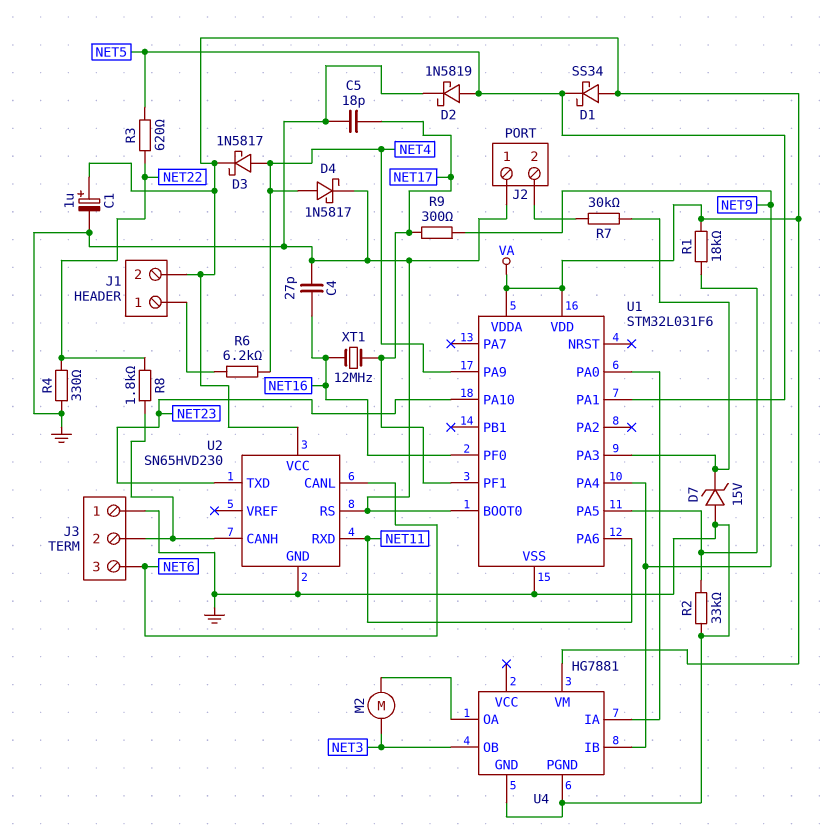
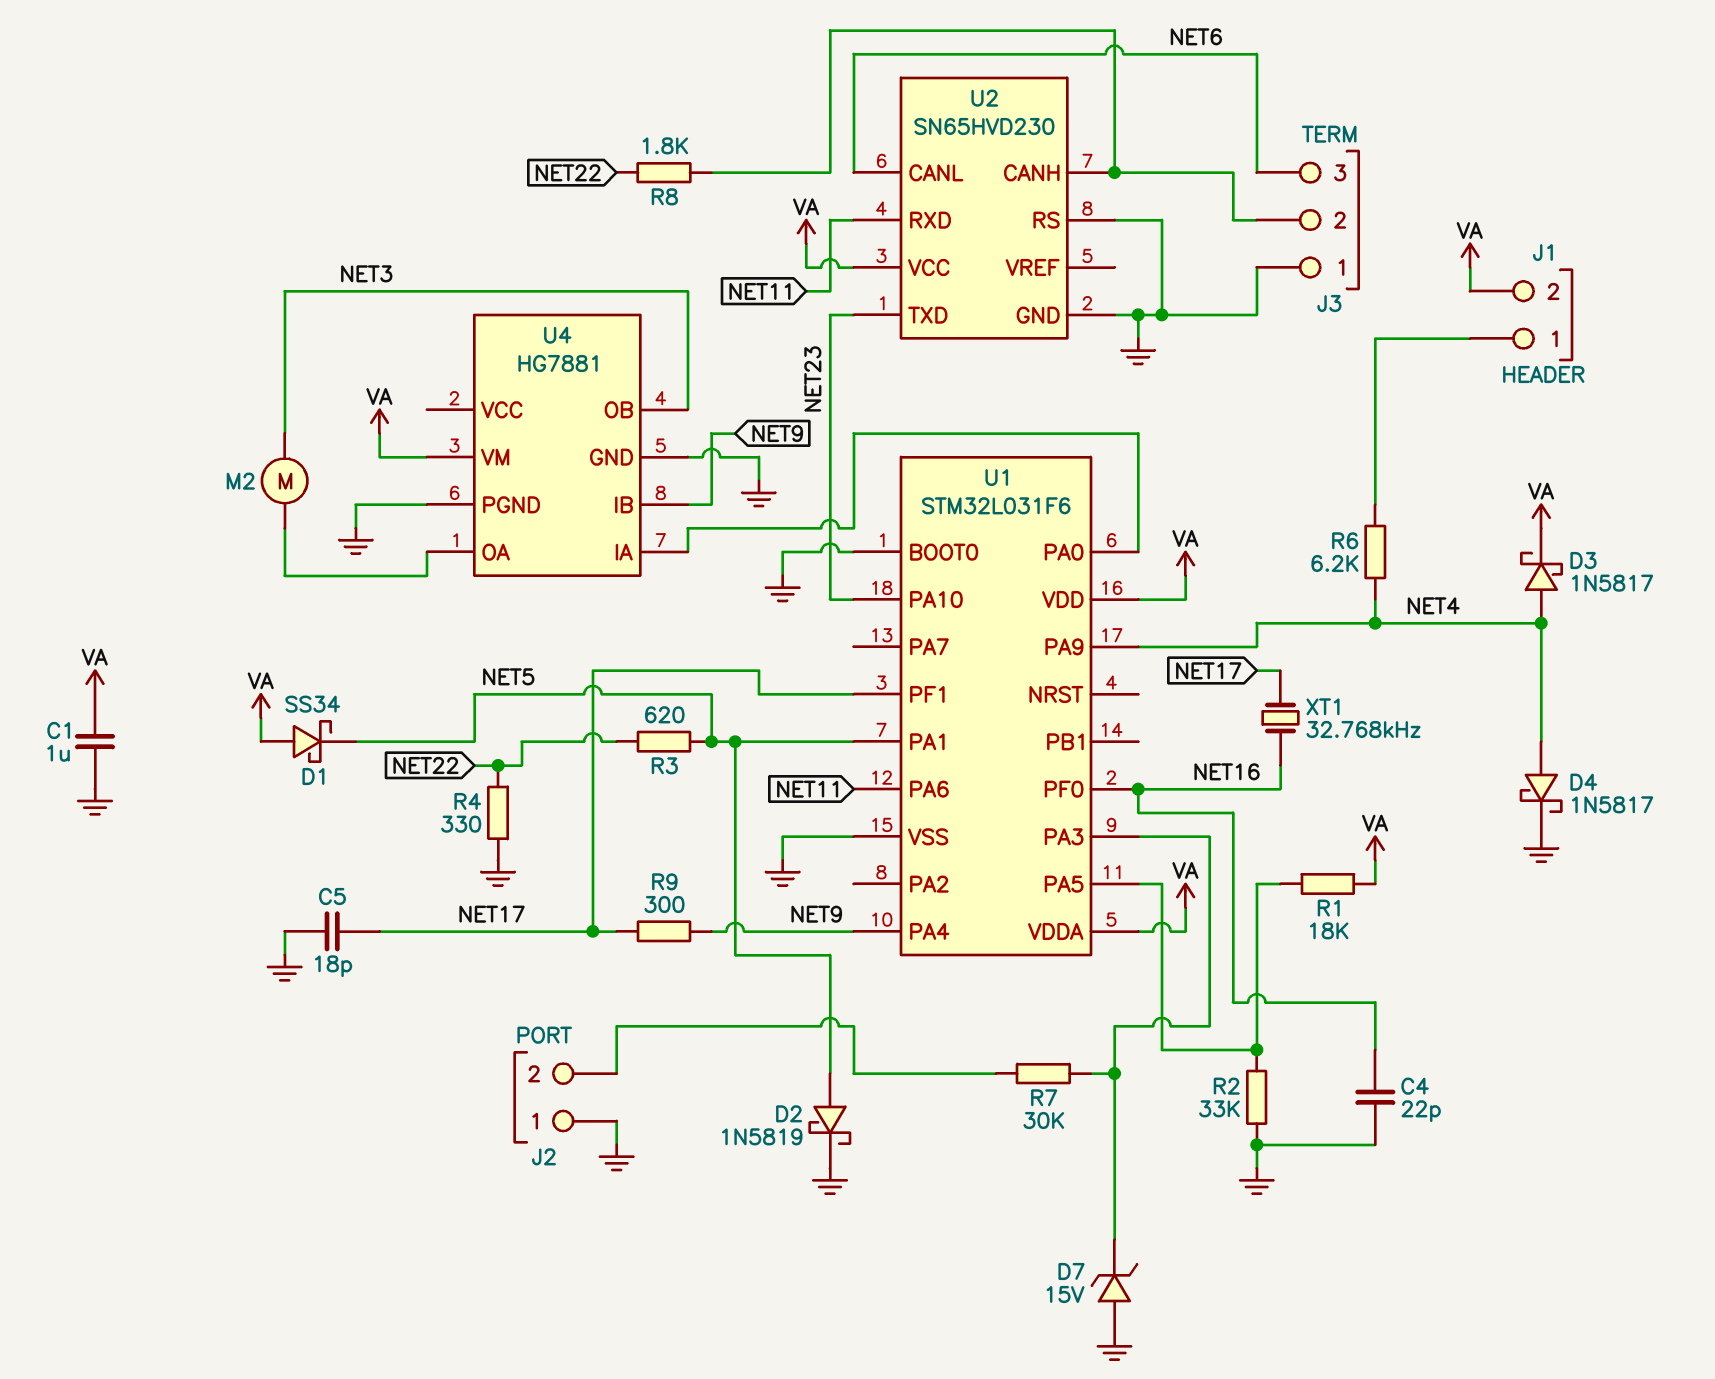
C1: 1uF (plus VA, minus GND) -> 1uF (GND, VA)
C4: 27pF (GND, NET16) -> 22pF (GND, NET16)
XT1: 12MHz (NET16, NET17) -> 32.768kHz (NET16, NET17)

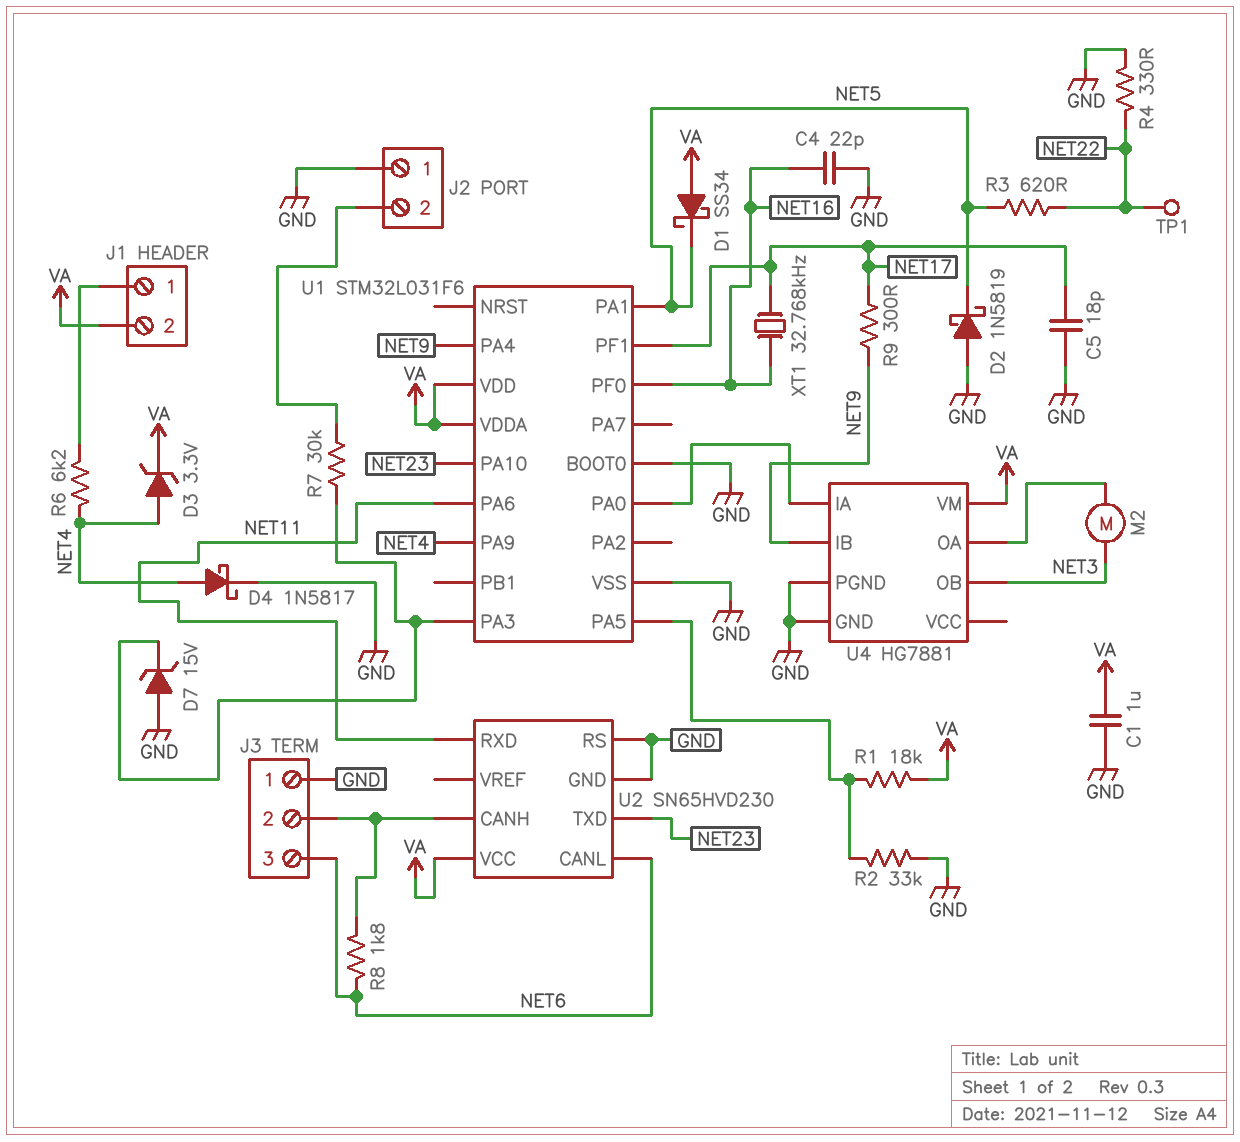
D2: schottky 1N5819 (A NET5, K GND) -> schottky 1N5819 (A GND, K NET5)
D3: schottky 1N5817 (A NET4, K VA) -> zener 3.3V (A NET4, K VA)
R8: 1.8k (J3/2, NET22) -> 1.8k (J3/2, NET6)
TP1: none -> test point (NET22)

